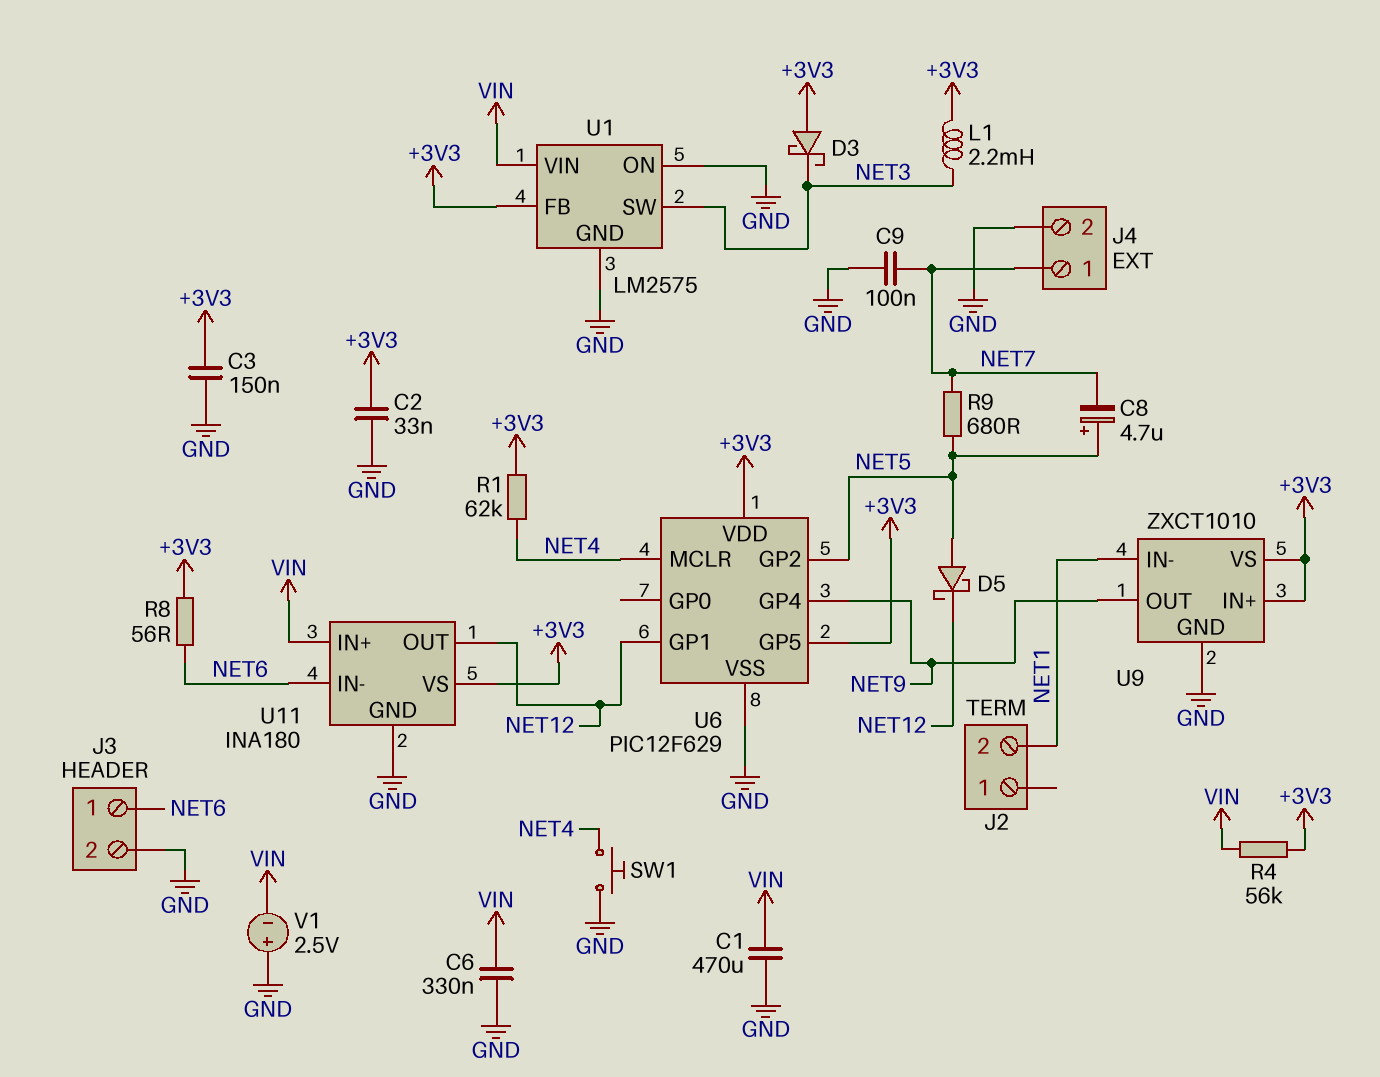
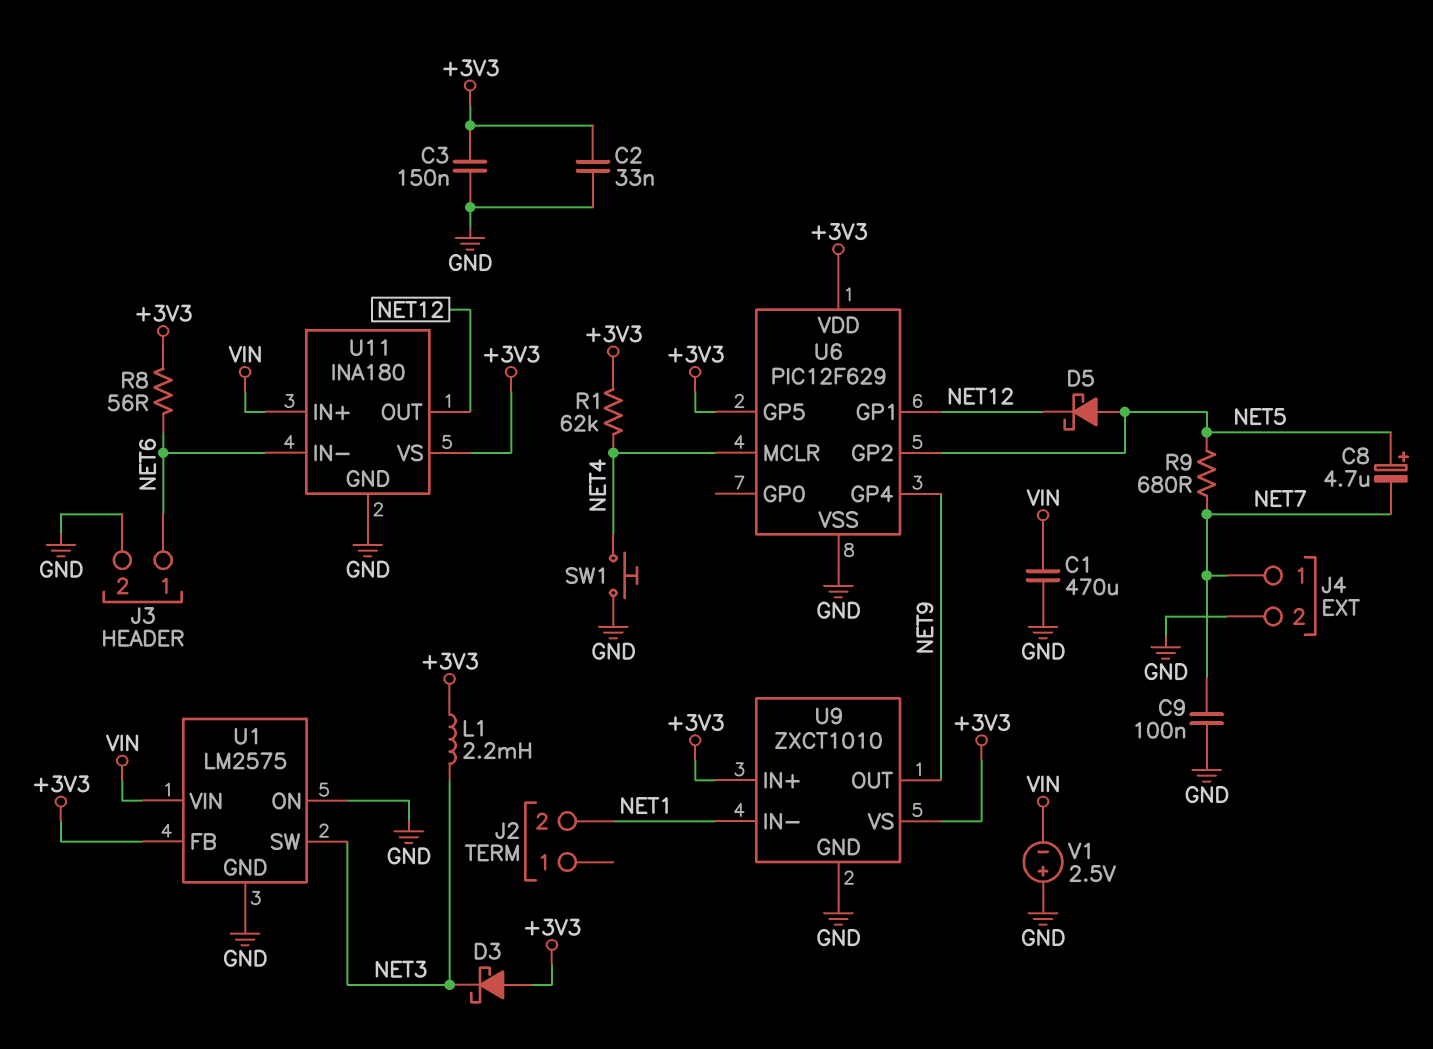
C6: 330nF (GND, VIN) -> none
R4: 56k (+3V3, VIN) -> none

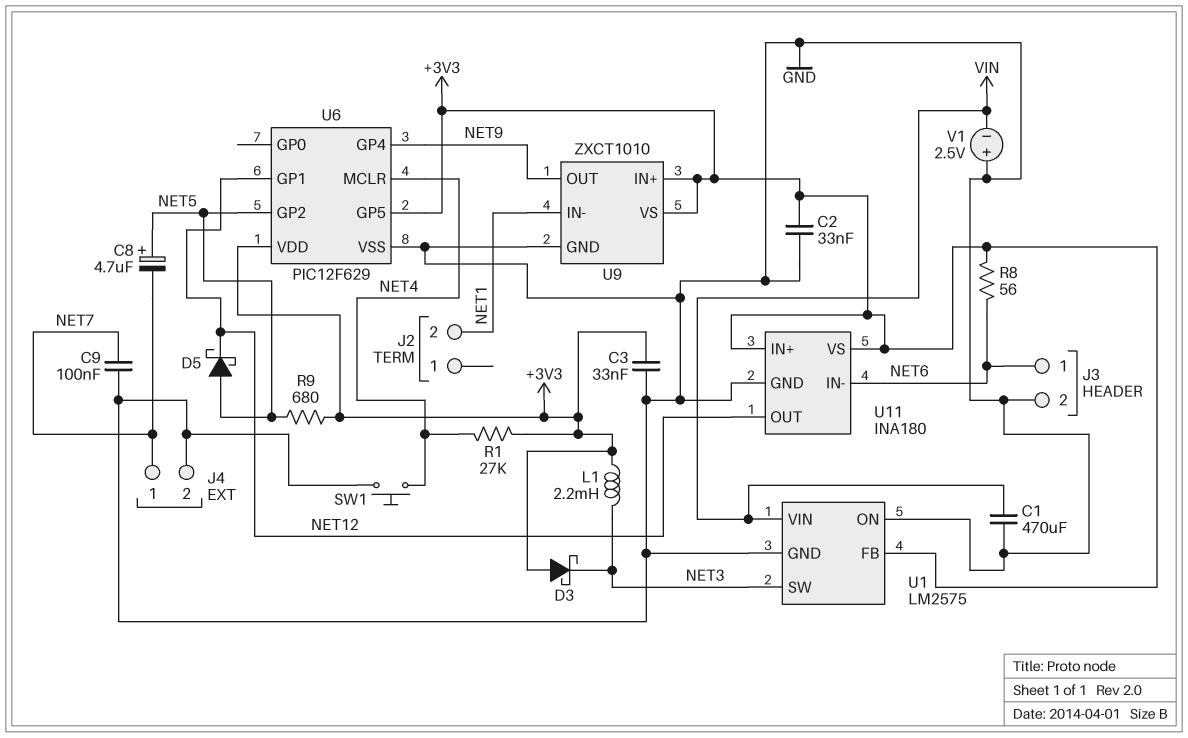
C3: 150nF (+3V3, GND) -> 33nF (+3V3, GND)
R1: 62k (+3V3, NET4) -> 27k (+3V3, NET4)
R9: 680 (NET5, NET7) -> 680 (+3V3, NET5)
U11 pin IN+: VIN -> +3V3

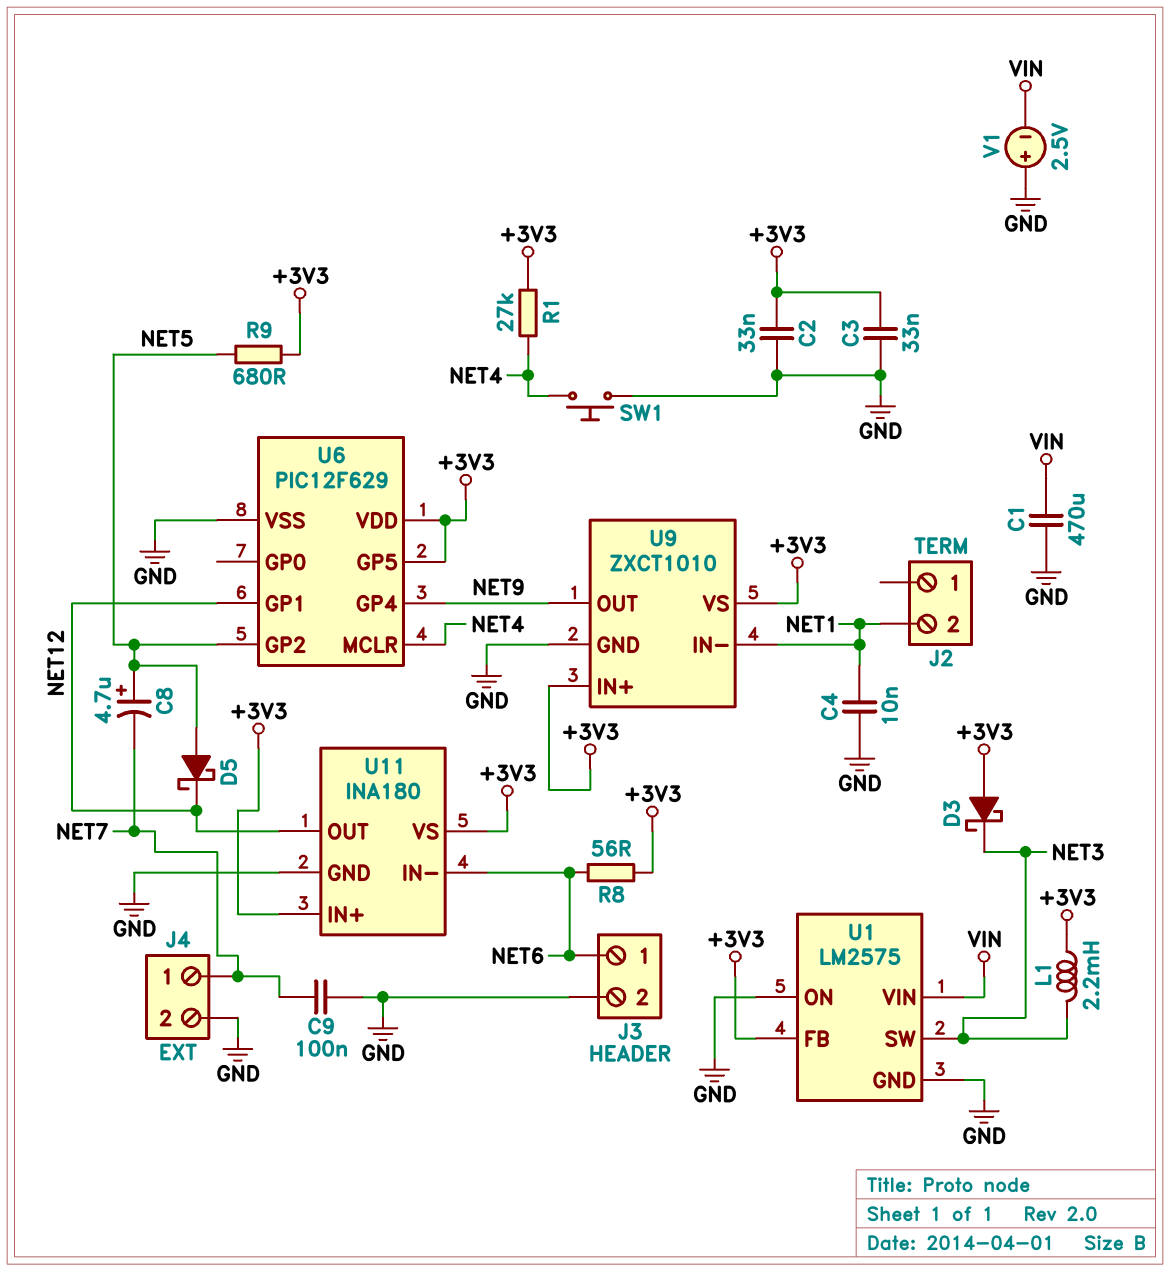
C4: none -> 10nF (GND, NET1)

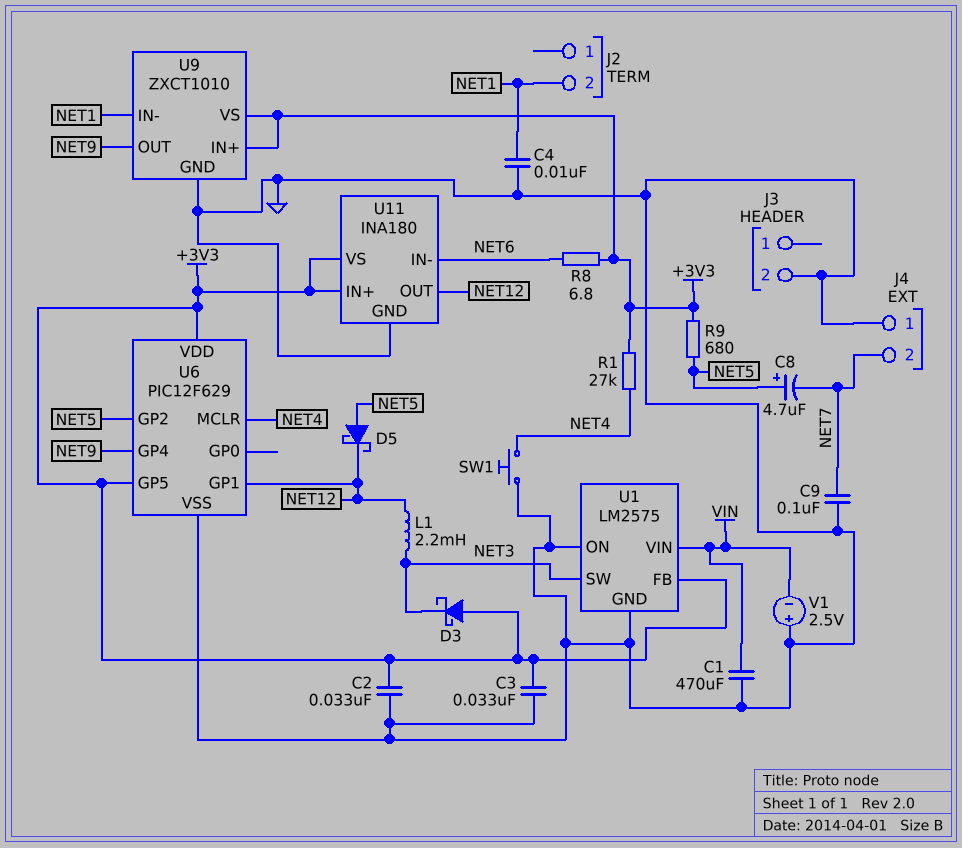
J3 pin 1: NET6 -> none
J4 pin 1: NET7 -> GND
J4 pin 2: GND -> NET7
L1: 2.2mH (+3V3, NET3) -> 2.2mH (NET3, NET12)
R8: 56 (+3V3, NET6) -> 6.8 (+3V3, NET6)

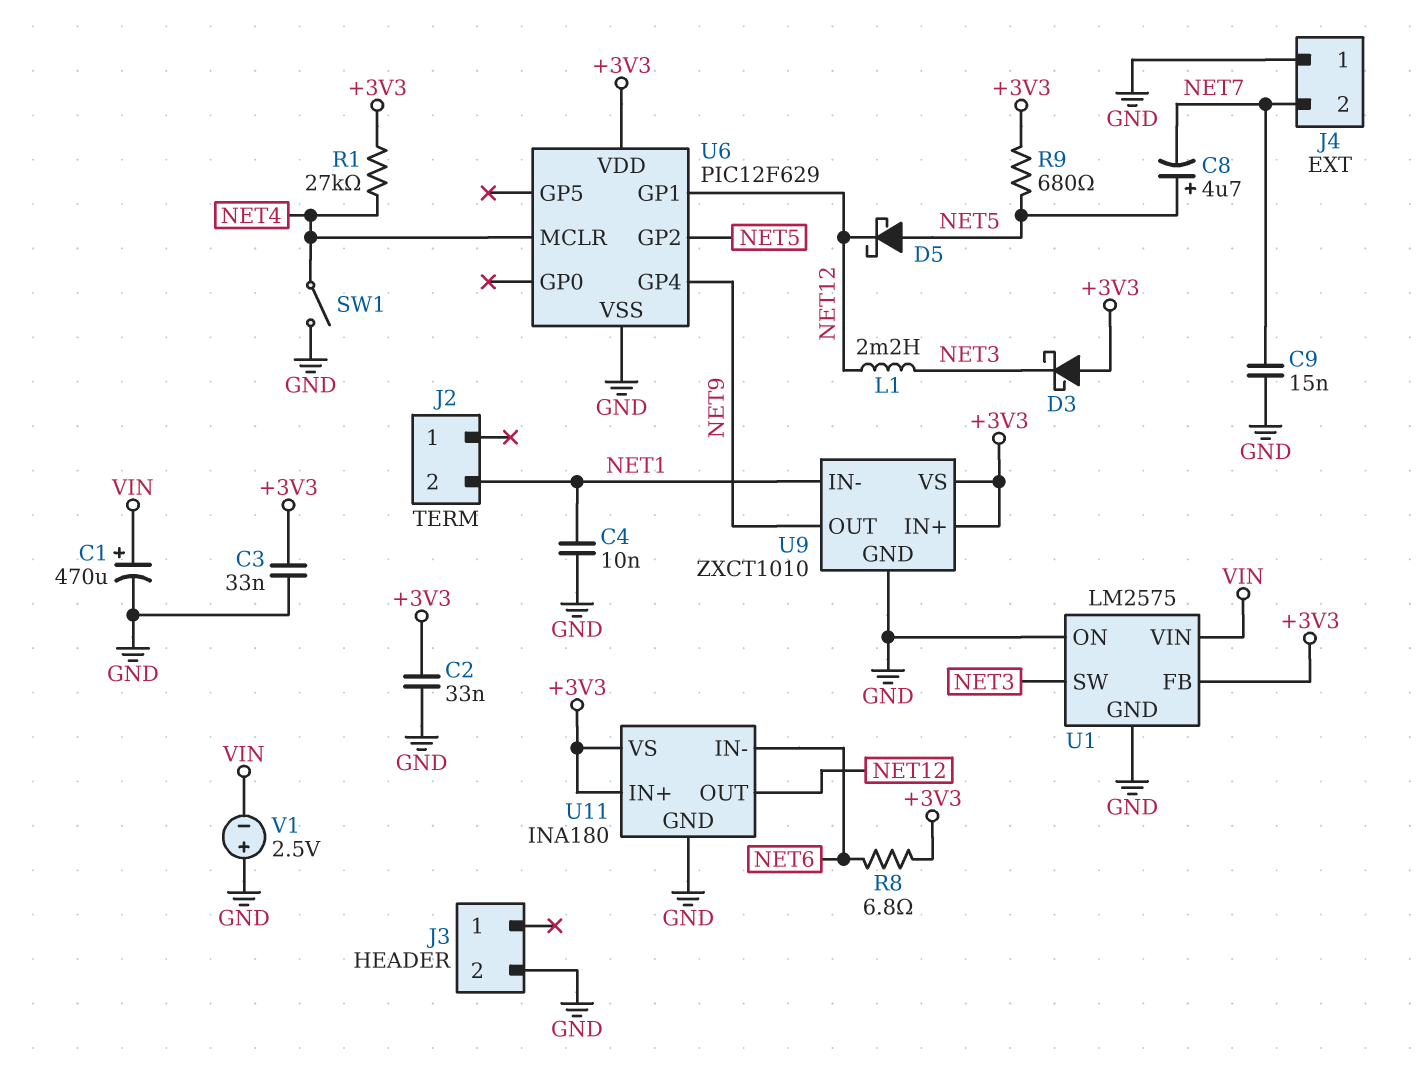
C1: 470uF (GND, VIN) -> 470uF (plus VIN, minus GND)
C9: 100nF (GND, NET7) -> 15nF (GND, NET7)
SW1: button (GND, NET4) -> switch (GND, NET4)
U6 pin GP5: +3V3 -> none

